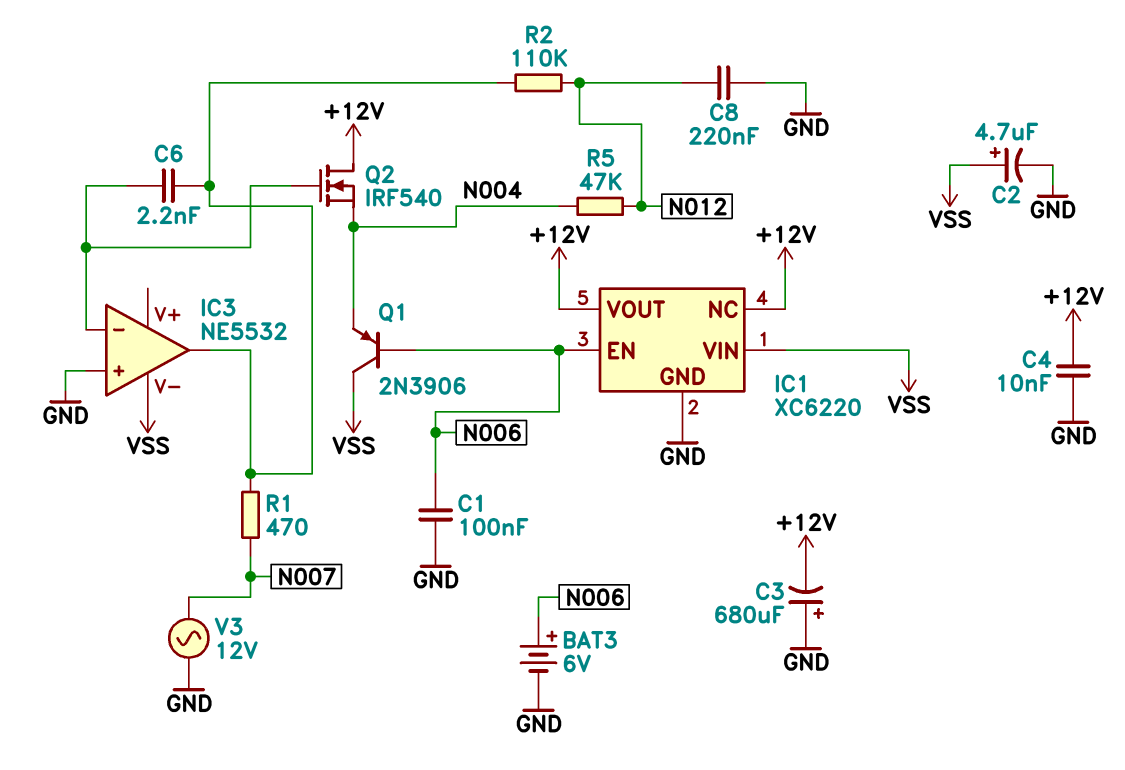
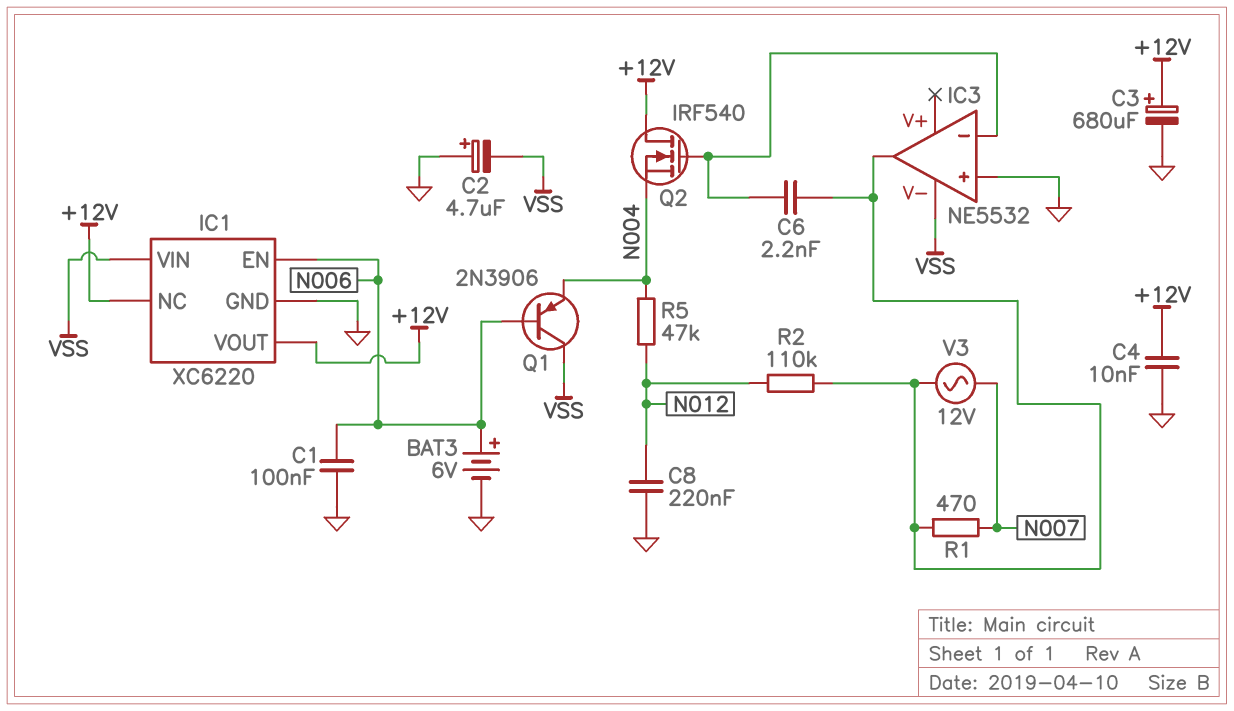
C2: 4.7uF (plus VSS, minus GND) -> 4.7uF (plus GND, minus VSS)
C3: 680uF (plus GND, minus +12V) -> 680uF (plus +12V, minus GND)
V3: AC 12V (GND, N007) -> AC 12V (IC3/out, N007)

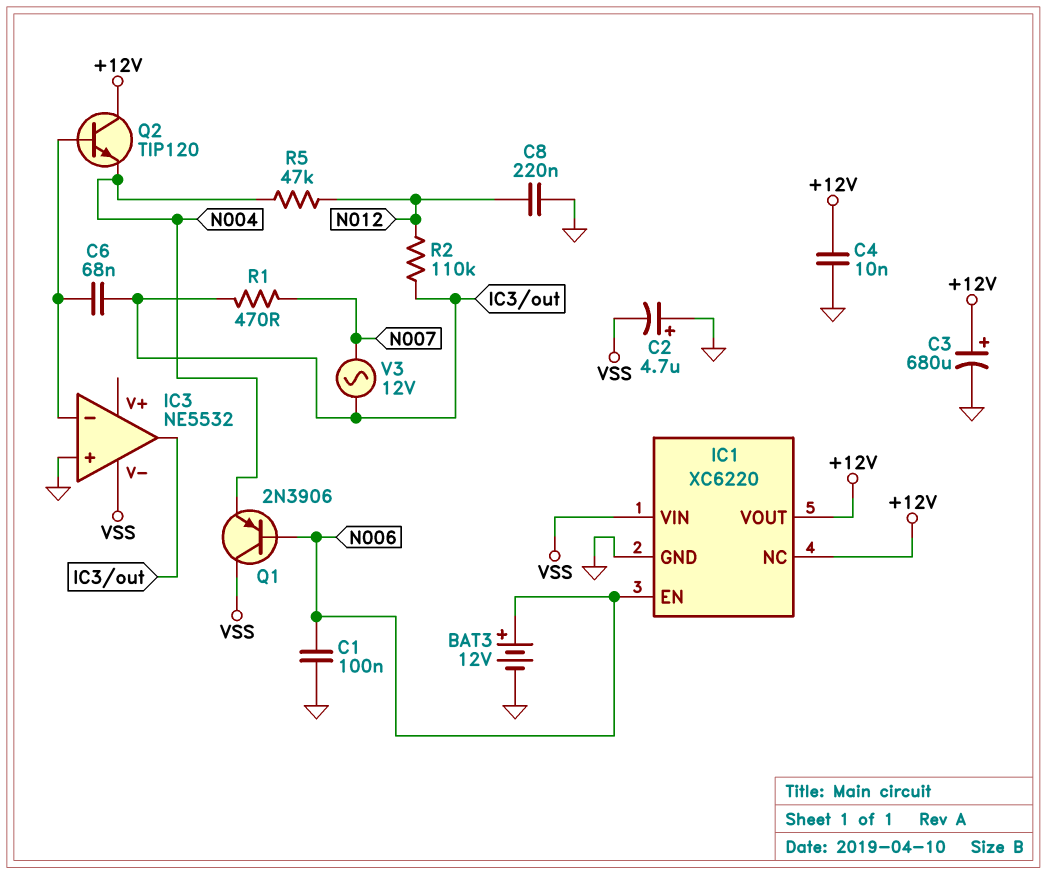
BAT3: 6V (plus N006, minus GND) -> 12V (plus N006, minus GND)
C6: 2.2nF (IC3/in-, IC3/out) -> 68nF (IC3/in-, IC3/out)
Q2: NMOS IRF540 (G IC3/in-, D +12V, S N004) -> NPN TIP120 (B IC3/in-, C +12V, E N004)

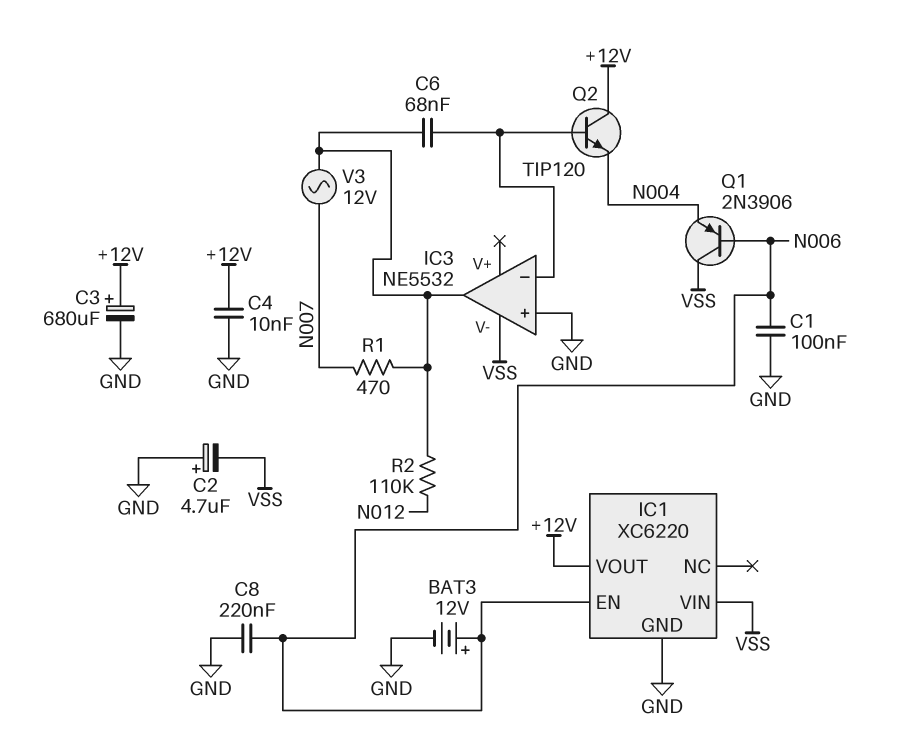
C8: 220nF (GND, N012) -> 220nF (GND, N006)
IC1 pin NC: +12V -> none
R5: 47k (N004, N012) -> none

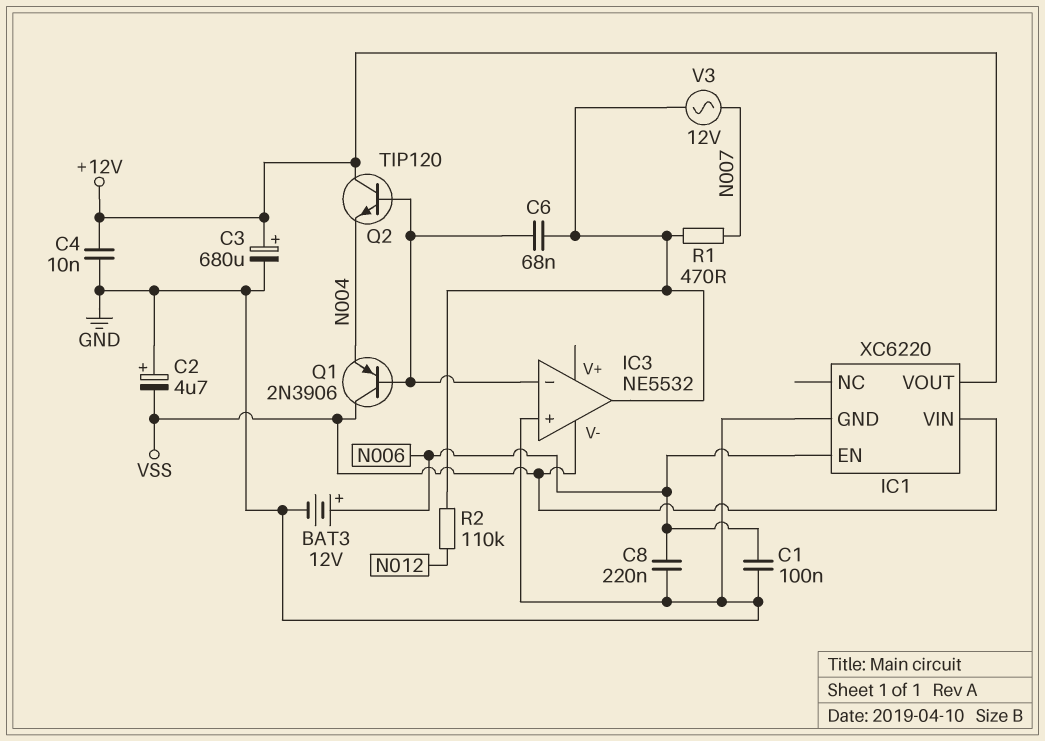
Q1: PNP 2N3906 (B N006, C VSS, E N004) -> PNP 2N3906 (B IC3/in-, C VSS, E N004)

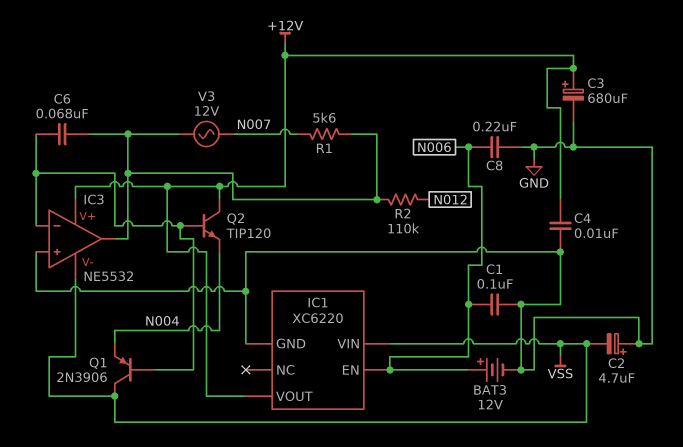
IC3 pin V+: none -> +12V
R1: 470 (IC3/out, N007) -> 5.6k (IC3/out, N007)

